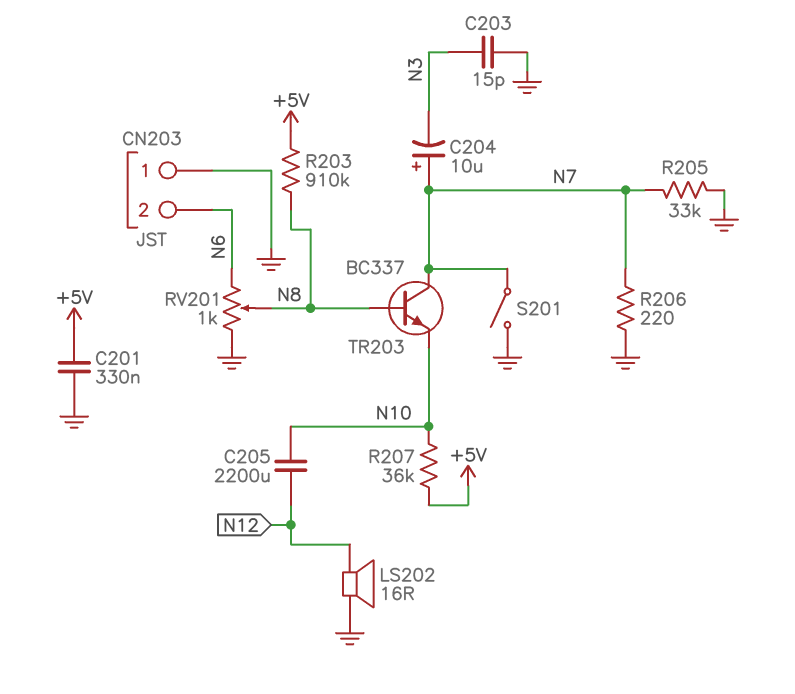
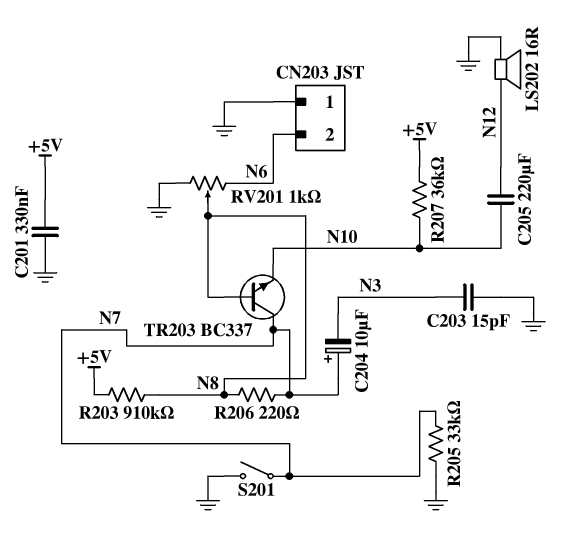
C205: 2200uF (N10, N12) -> 220uF (N10, N12)
R206: 220 (GND, N7) -> 220 (N7, N8)

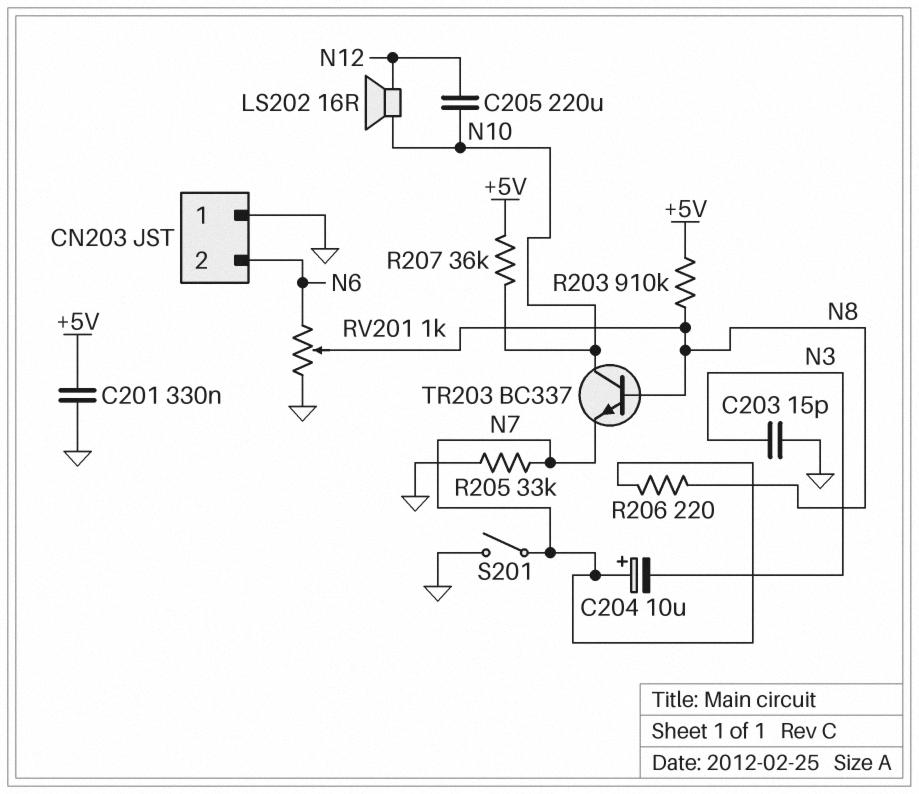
LS202: speaker 16R (GND, N12) -> speaker 16R (N10, N12)
TR203: NPN BC337 (B N8, C N7, E N10) -> NPN BC337 (B N8, C N10, E N7)

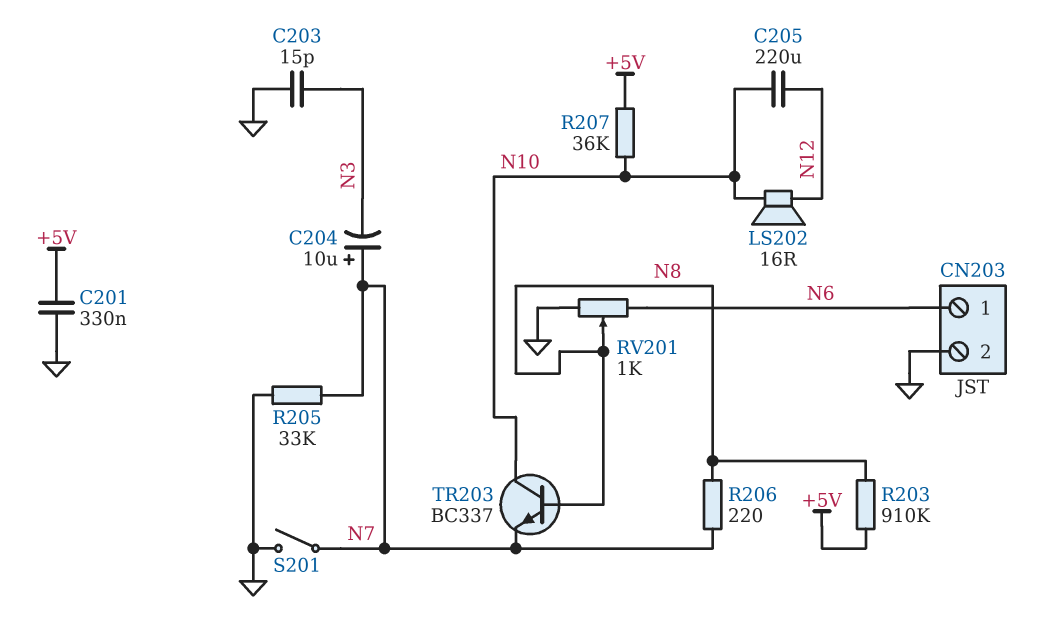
CN203 pin 1: GND -> N6
CN203 pin 2: N6 -> GND

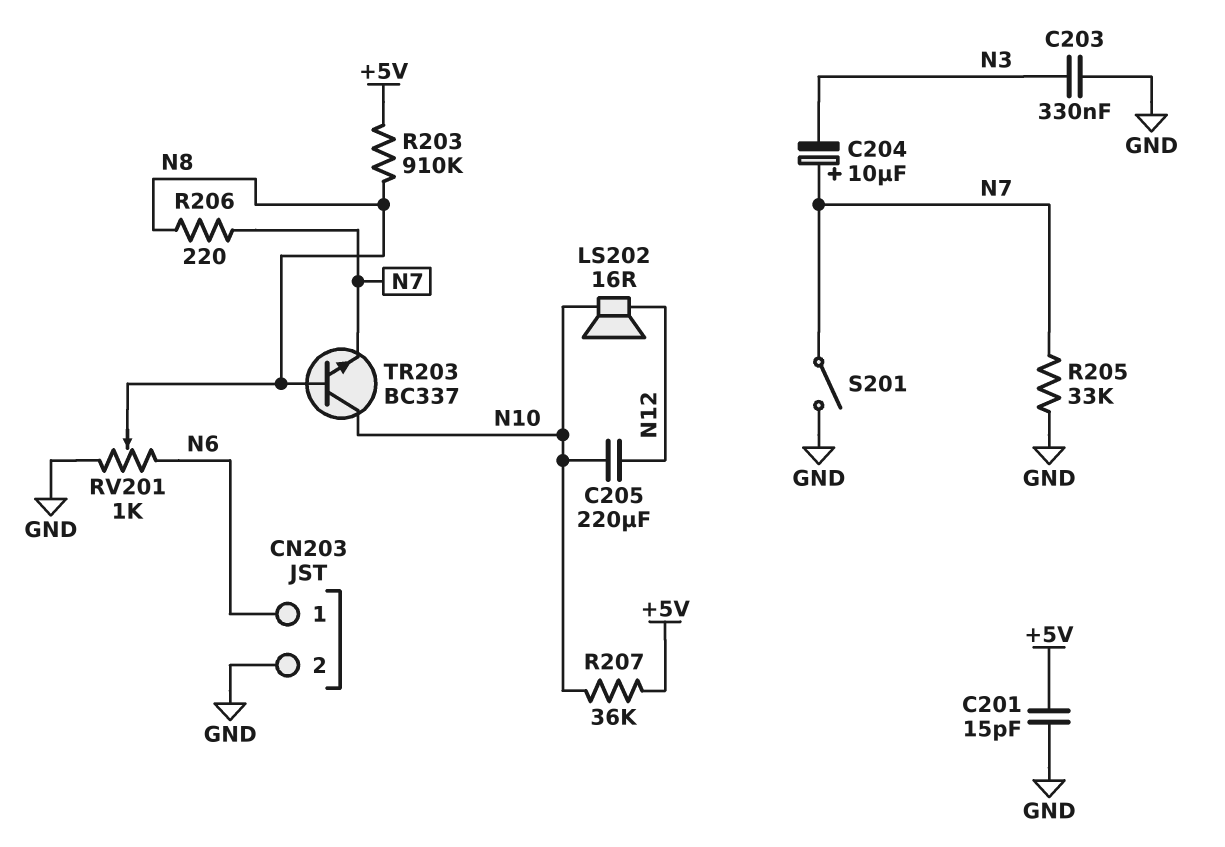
C201: 330nF (+5V, GND) -> 15pF (+5V, GND)
C203: 15pF (GND, N3) -> 330nF (GND, N3)

